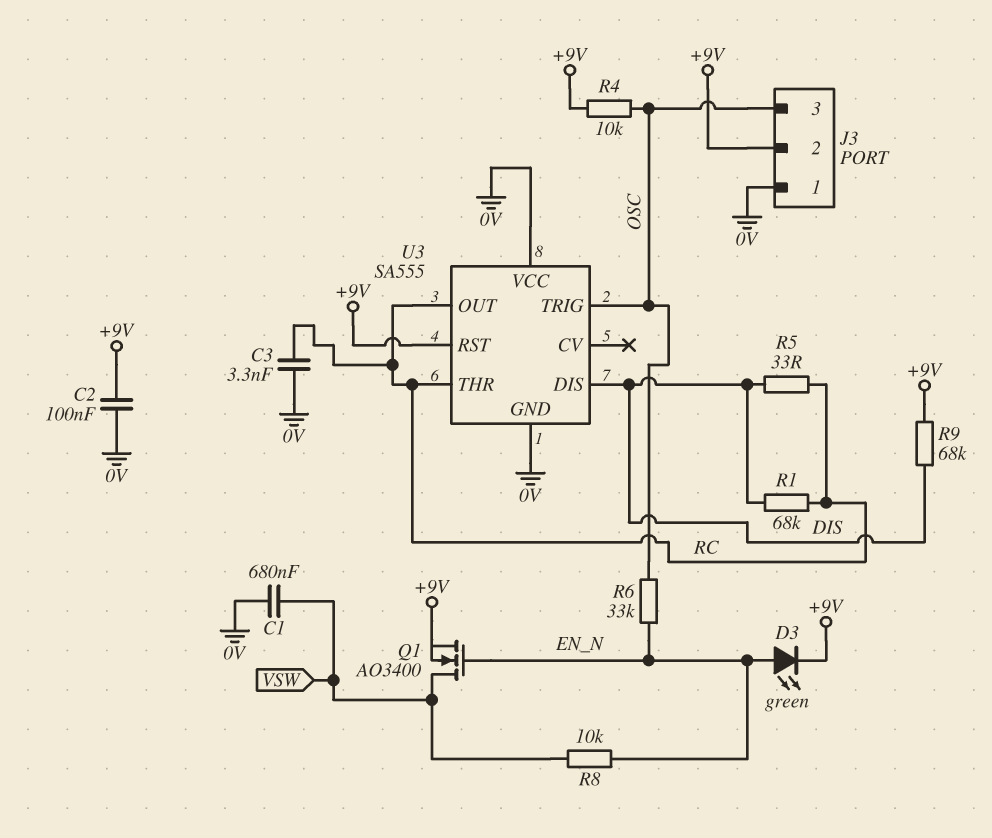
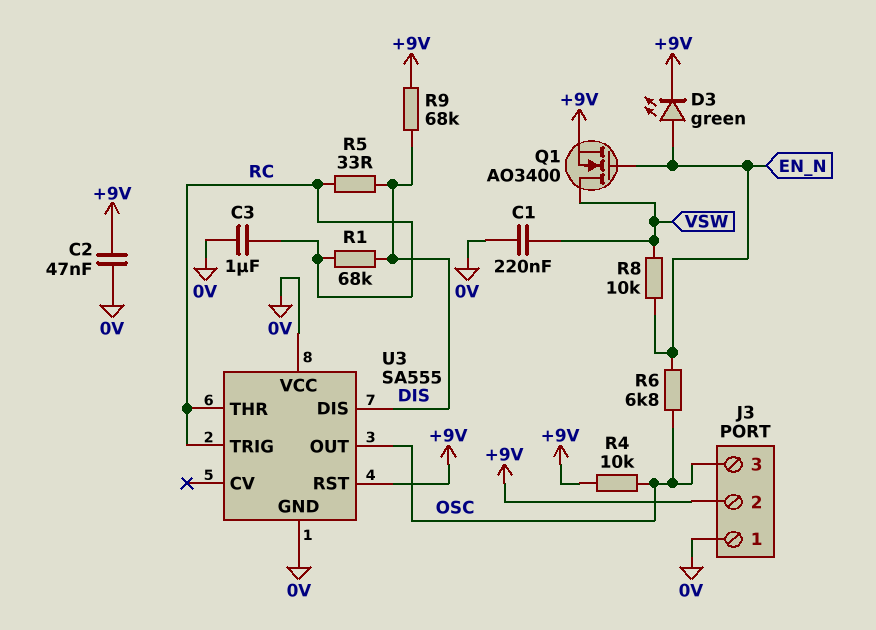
C1: 680nF (0V, VSW) -> 220nF (0V, VSW)
C2: 100nF (+9V, 0V) -> 47nF (+9V, 0V)
C3: 3.3nF (0V, RC) -> 1uF (0V, RC)
R6: 33k (EN_N, OSC) -> 6.8k (EN_N, OSC)
U3 pin OUT: RC -> OSC
U3 pin TRIG: OSC -> RC

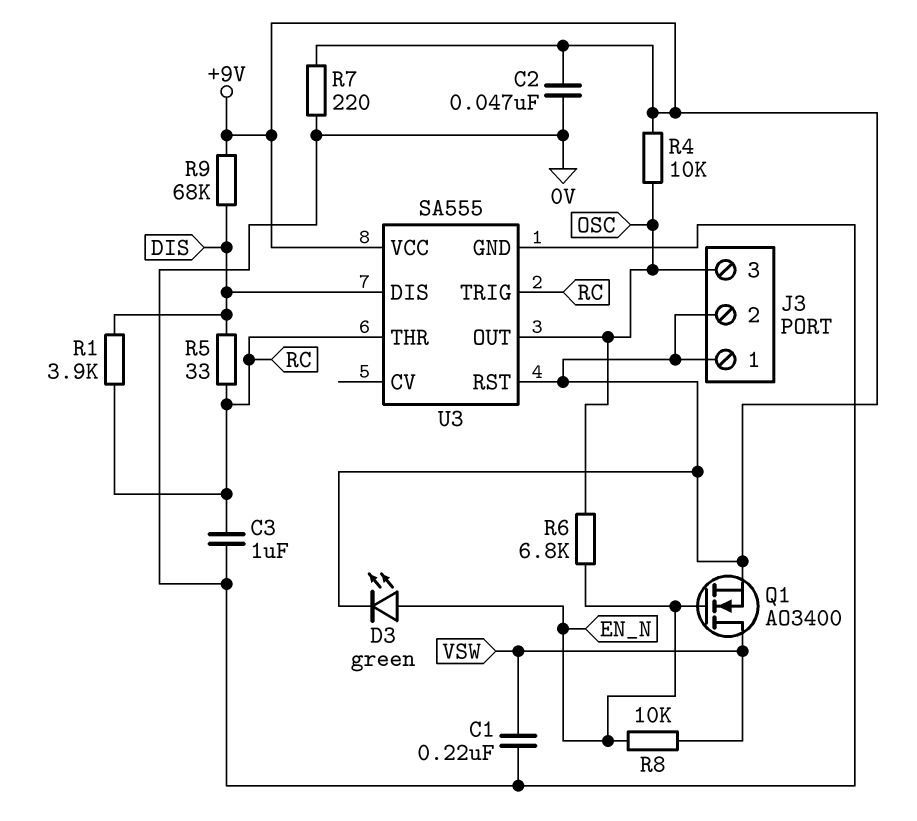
J3 pin 1: 0V -> +9V
R1: 68k (DIS, RC) -> 3.9k (DIS, RC)
R7: none -> 220 (+9V, 0V)
U3 pin VCC: 0V -> +9V

